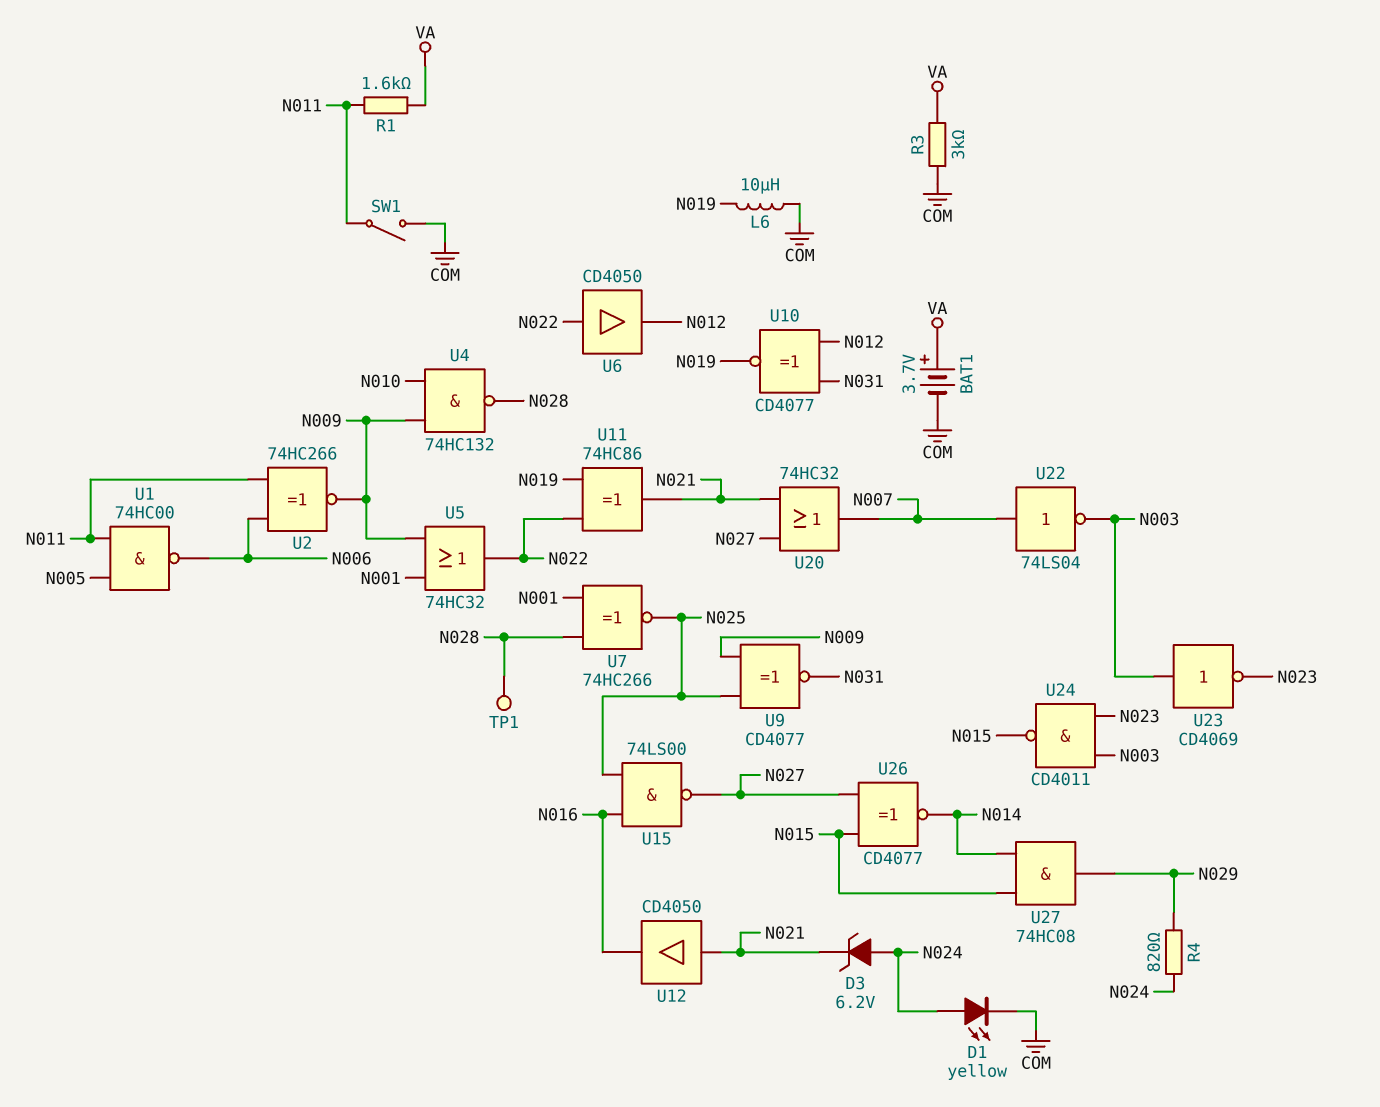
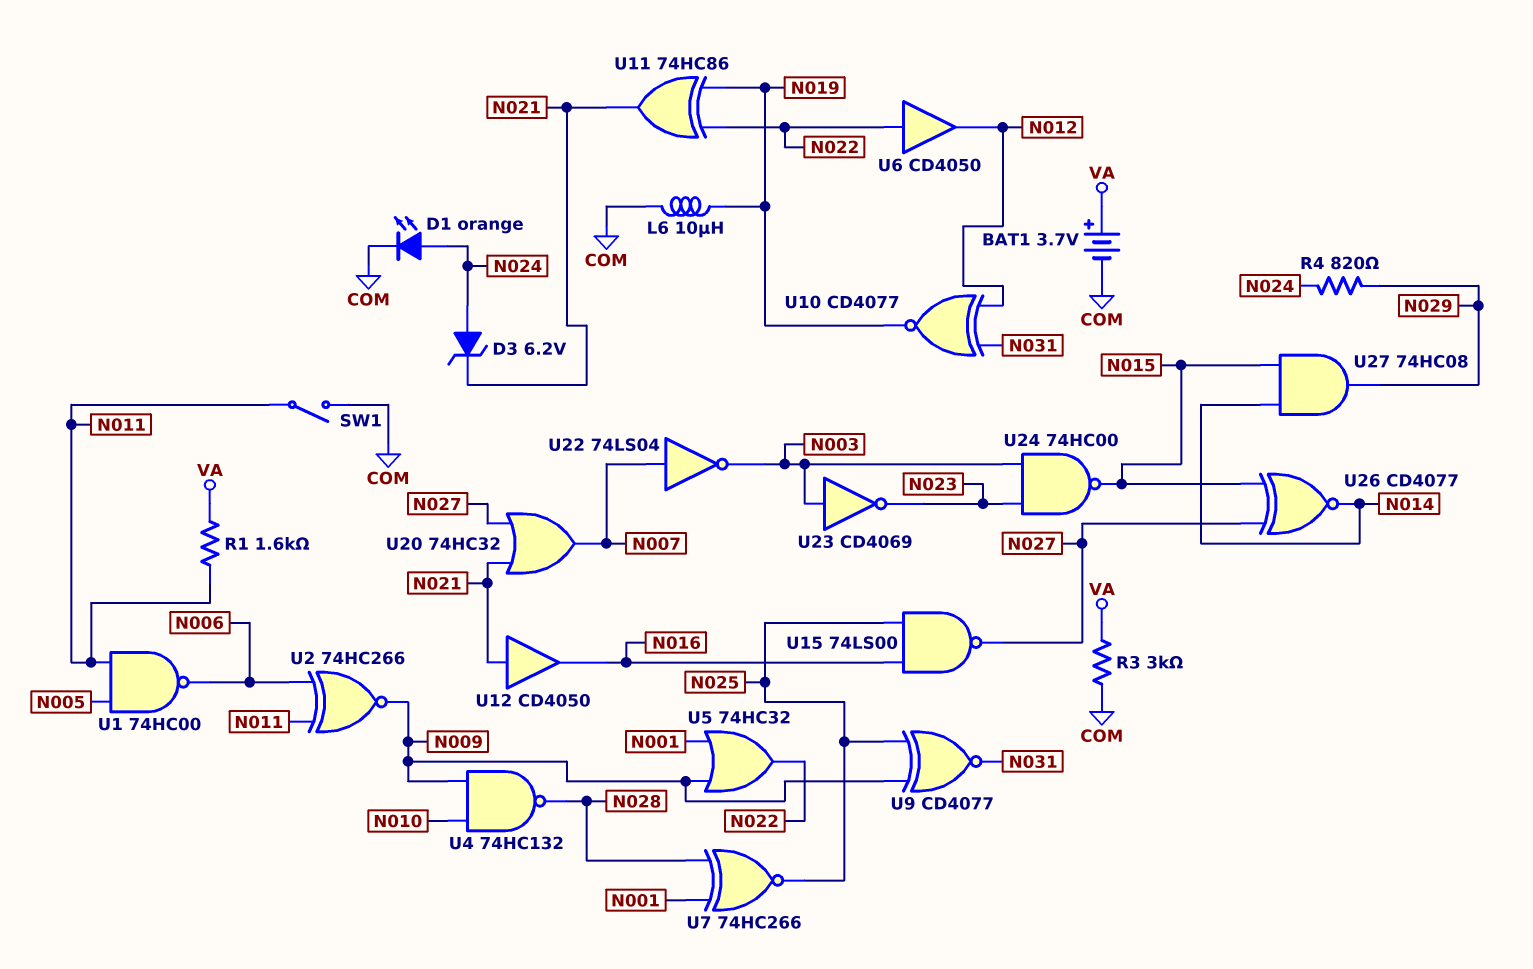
D1: LED yellow (A N024, K COM) -> LED orange (A N024, K COM)
TP1: test point (N028) -> none
U24: NAND CD4011 (in N003, in N023, out N015) -> NAND 74HC00 (in N003, in N023, out N015)

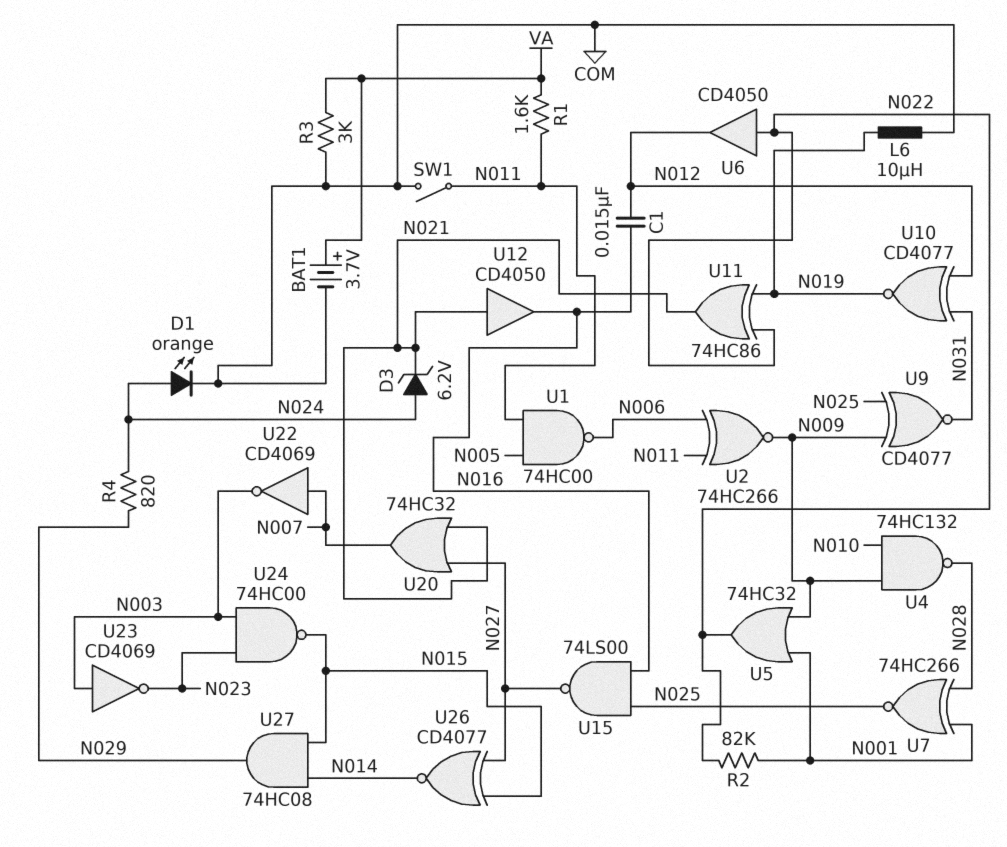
C1: none -> 15nF (N012, N016)
R2: none -> 82k (N001, N022)
U22: NOT 74LS04 (in N007, out N003) -> NOT CD4069 (in N007, out N003)

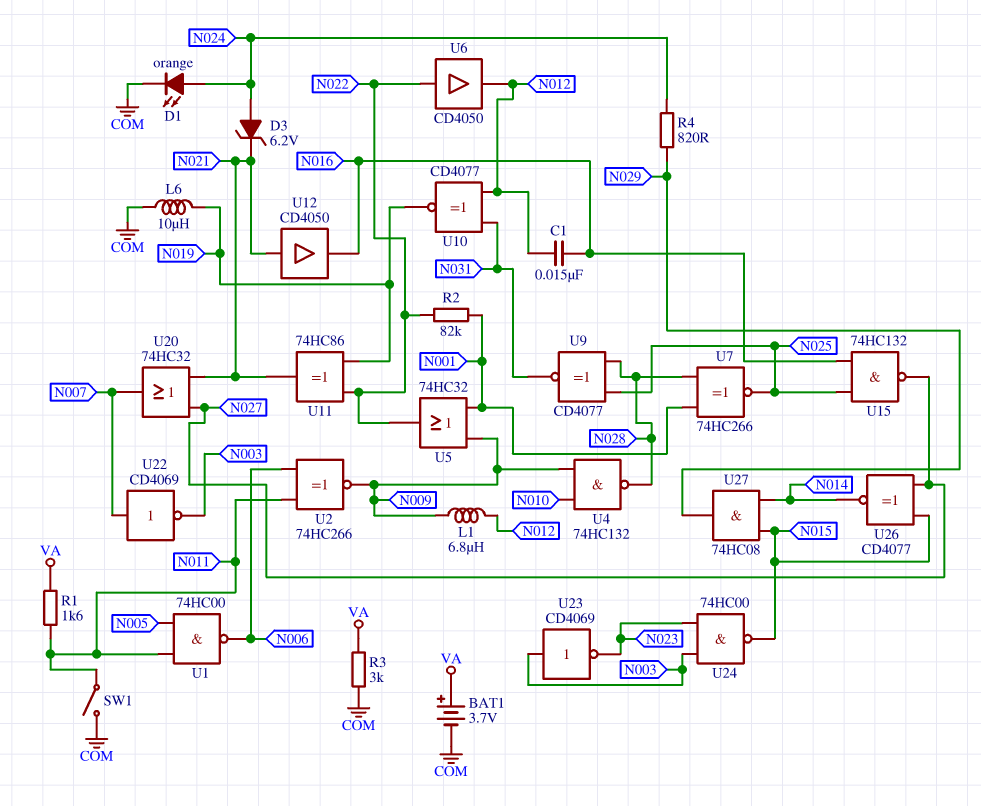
L1: none -> 6.8uH (N009, N012)
U9: XNOR CD4077 (in N009, in N025, out N031) -> XNOR CD4077 (in N025, in N028, out N031)
U15: NAND 74LS00 (in N016, in N025, out N027) -> NAND 74HC132 (in N016, in N025, out N027)

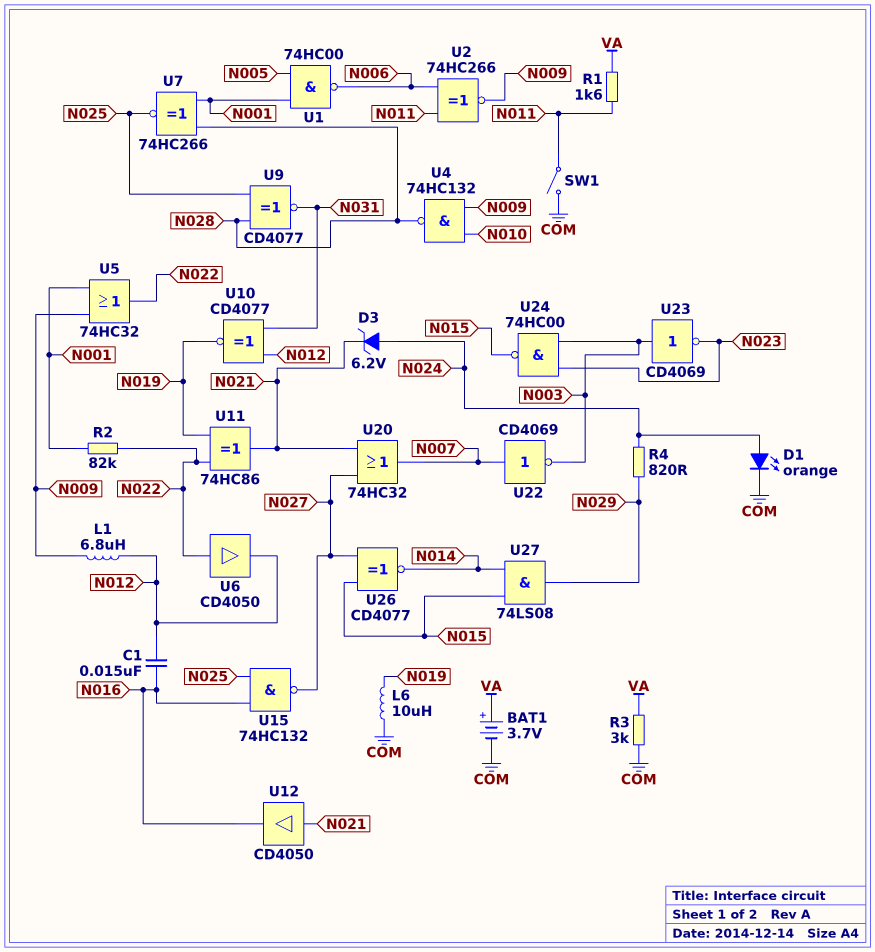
U1: NAND 74HC00 (in N005, in N011, out N006) -> NAND 74HC00 (in N001, in N005, out N006)
U27: AND 74HC08 (in N014, in N015, out N029) -> AND 74LS08 (in N014, in N015, out N029)

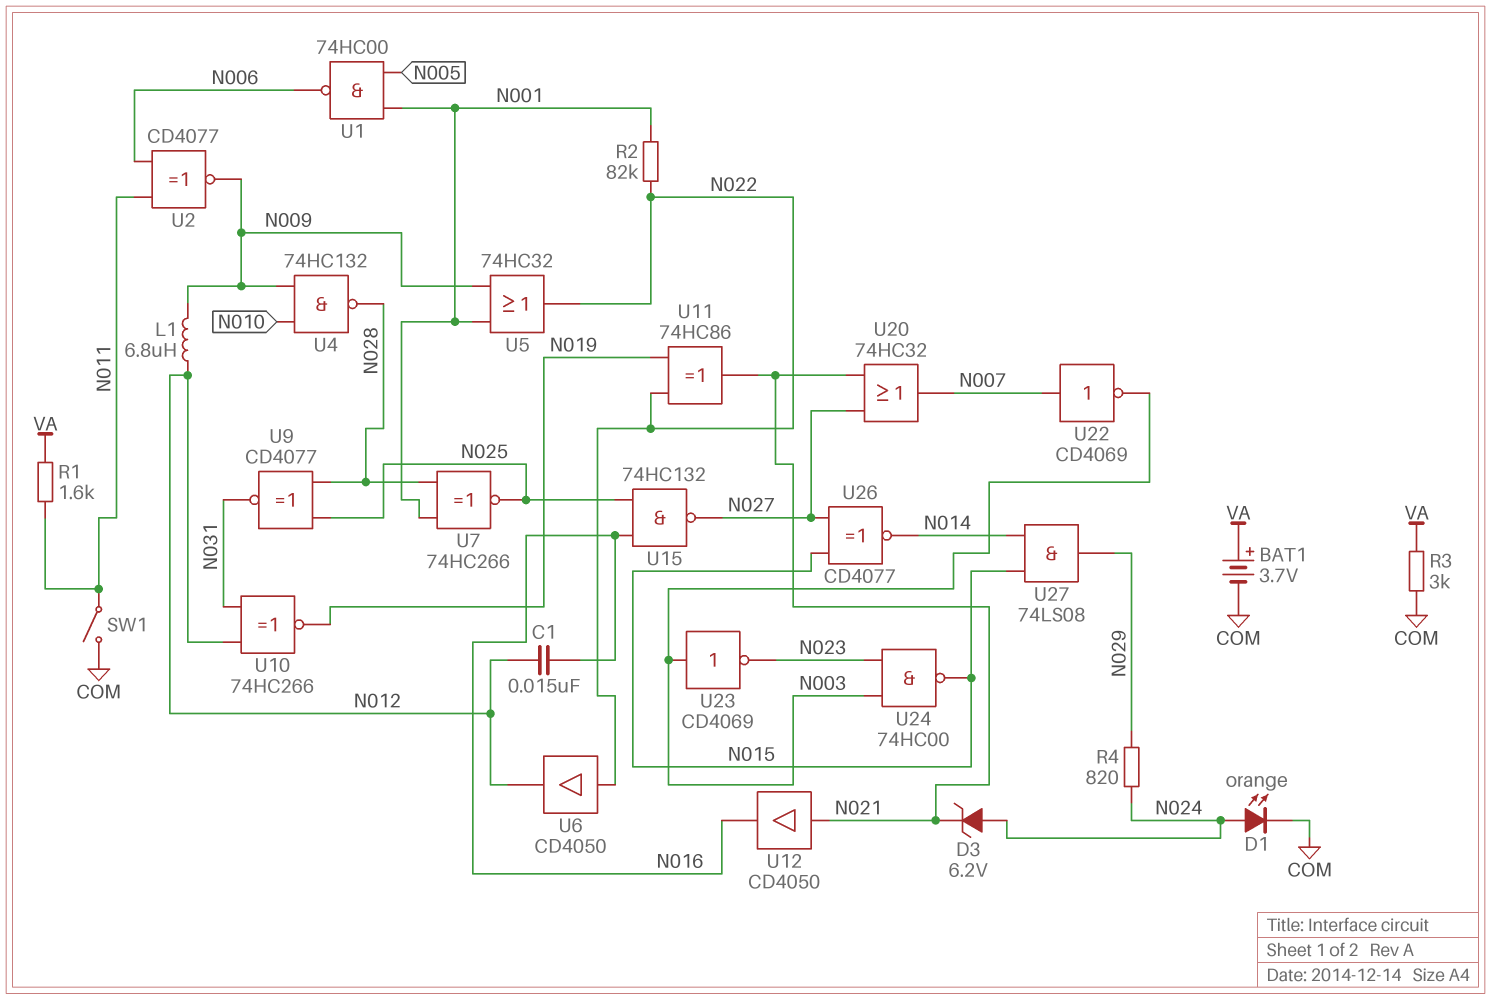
L6: 10uH (COM, N019) -> none
U2: XNOR 74HC266 (in N006, in N011, out N009) -> XNOR CD4077 (in N006, in N011, out N009)
U10: XNOR CD4077 (in N012, in N031, out N019) -> XNOR 74HC266 (in N012, in N031, out N019)

